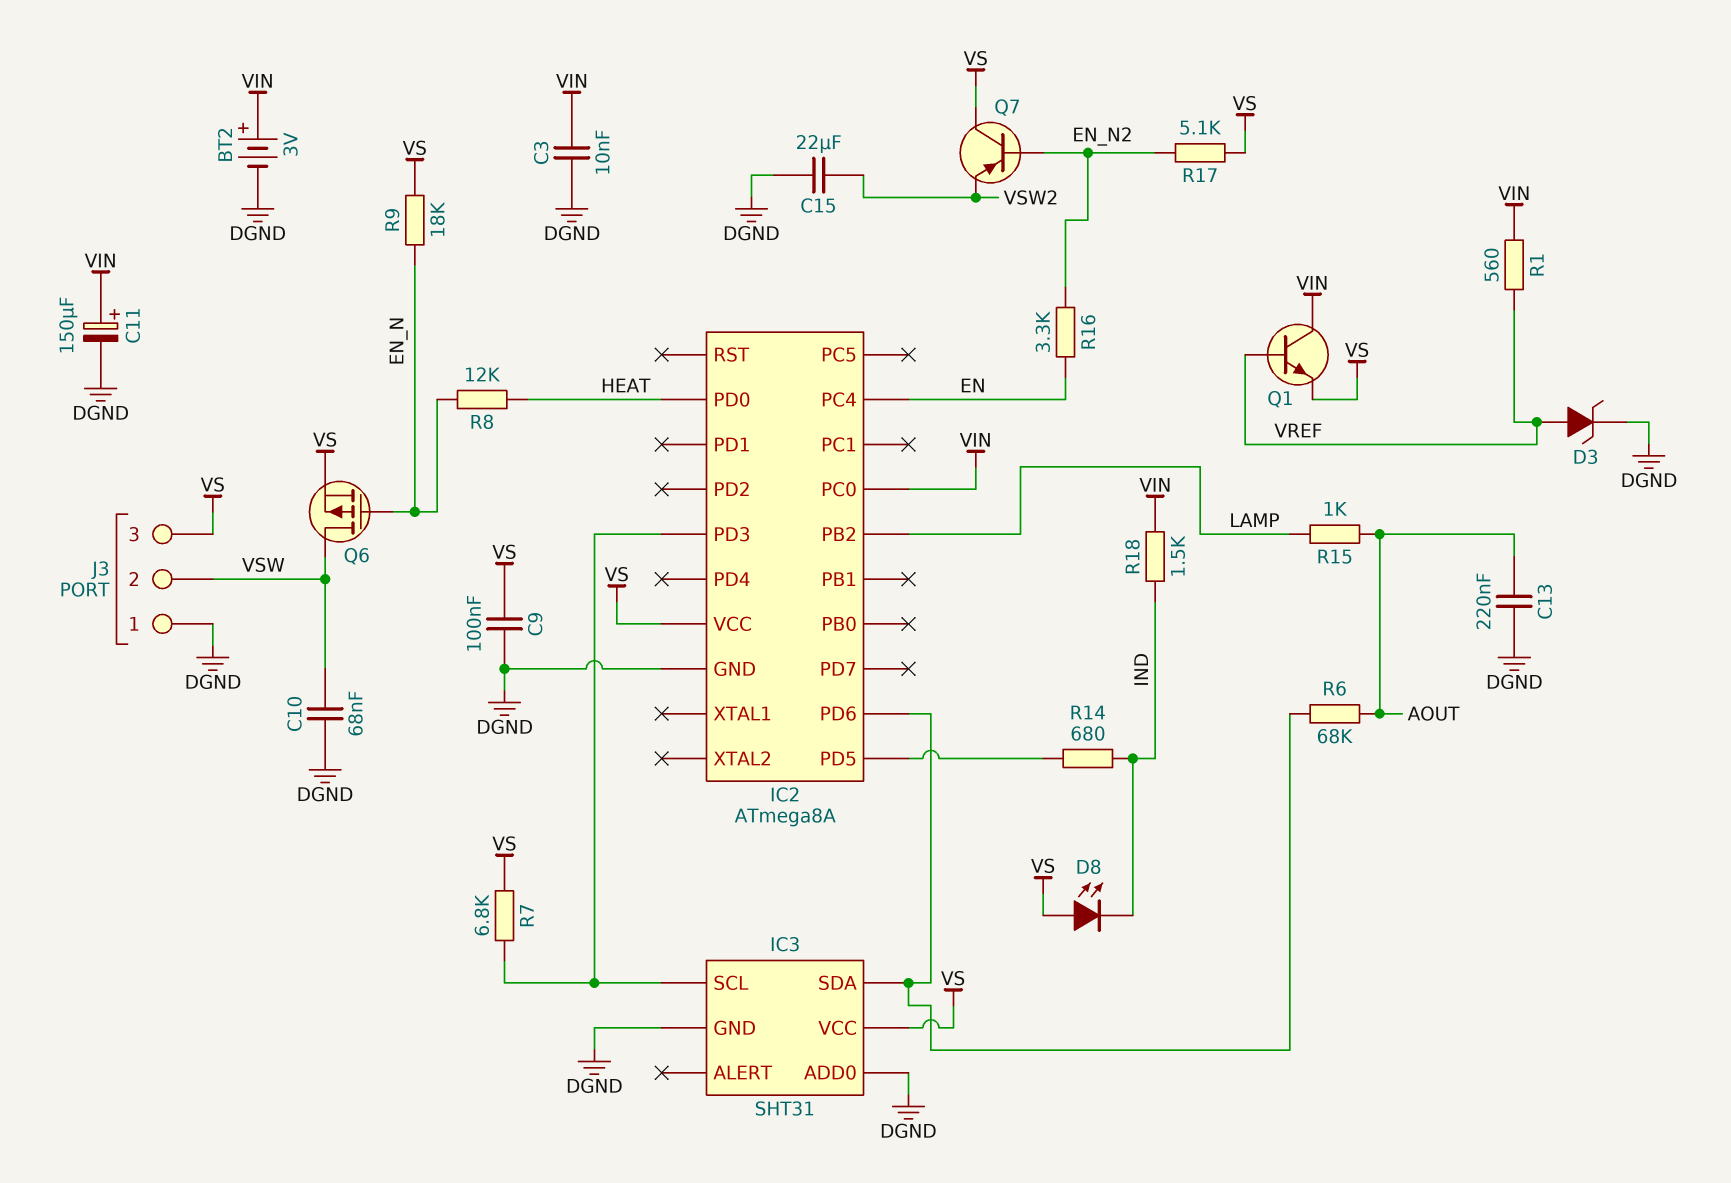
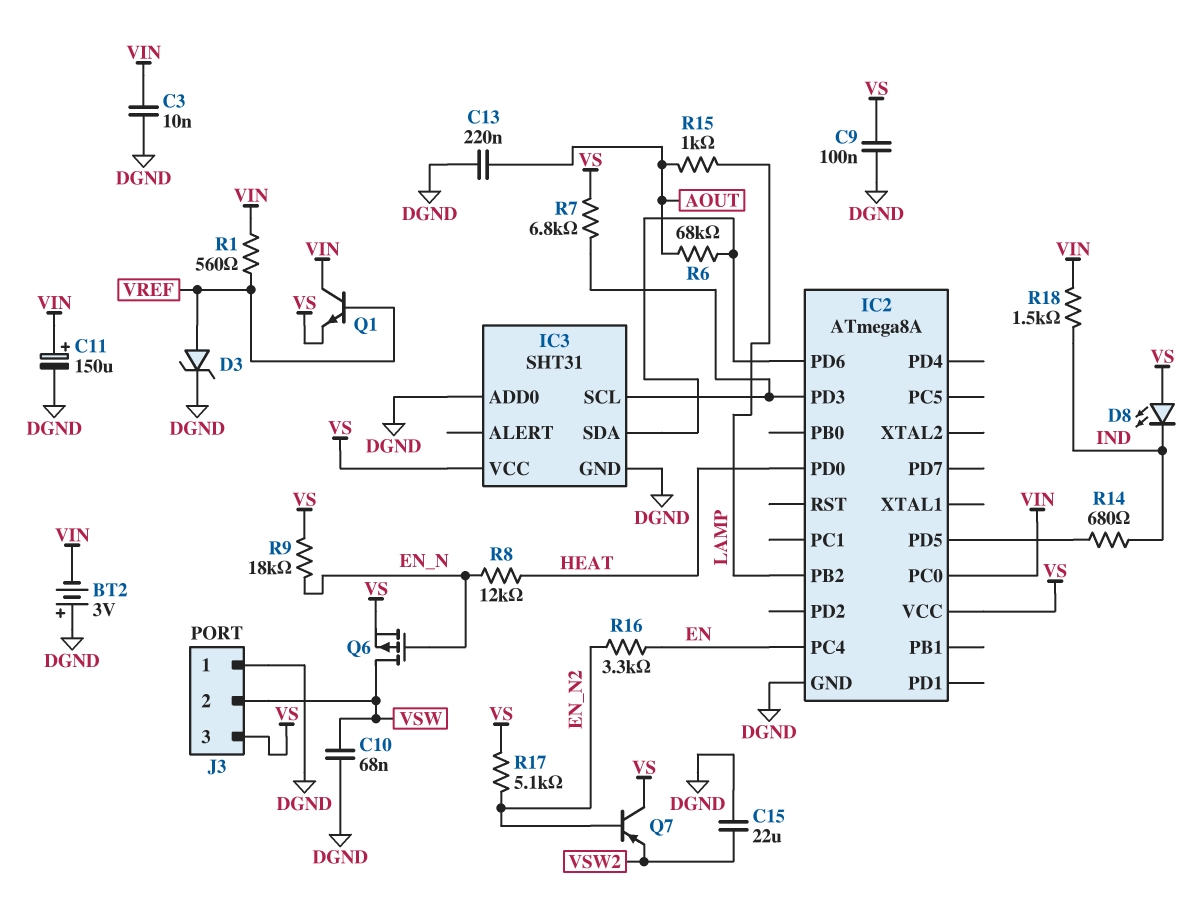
BT2: 3V (plus VIN, minus DGND) -> 3V (plus DGND, minus VIN)

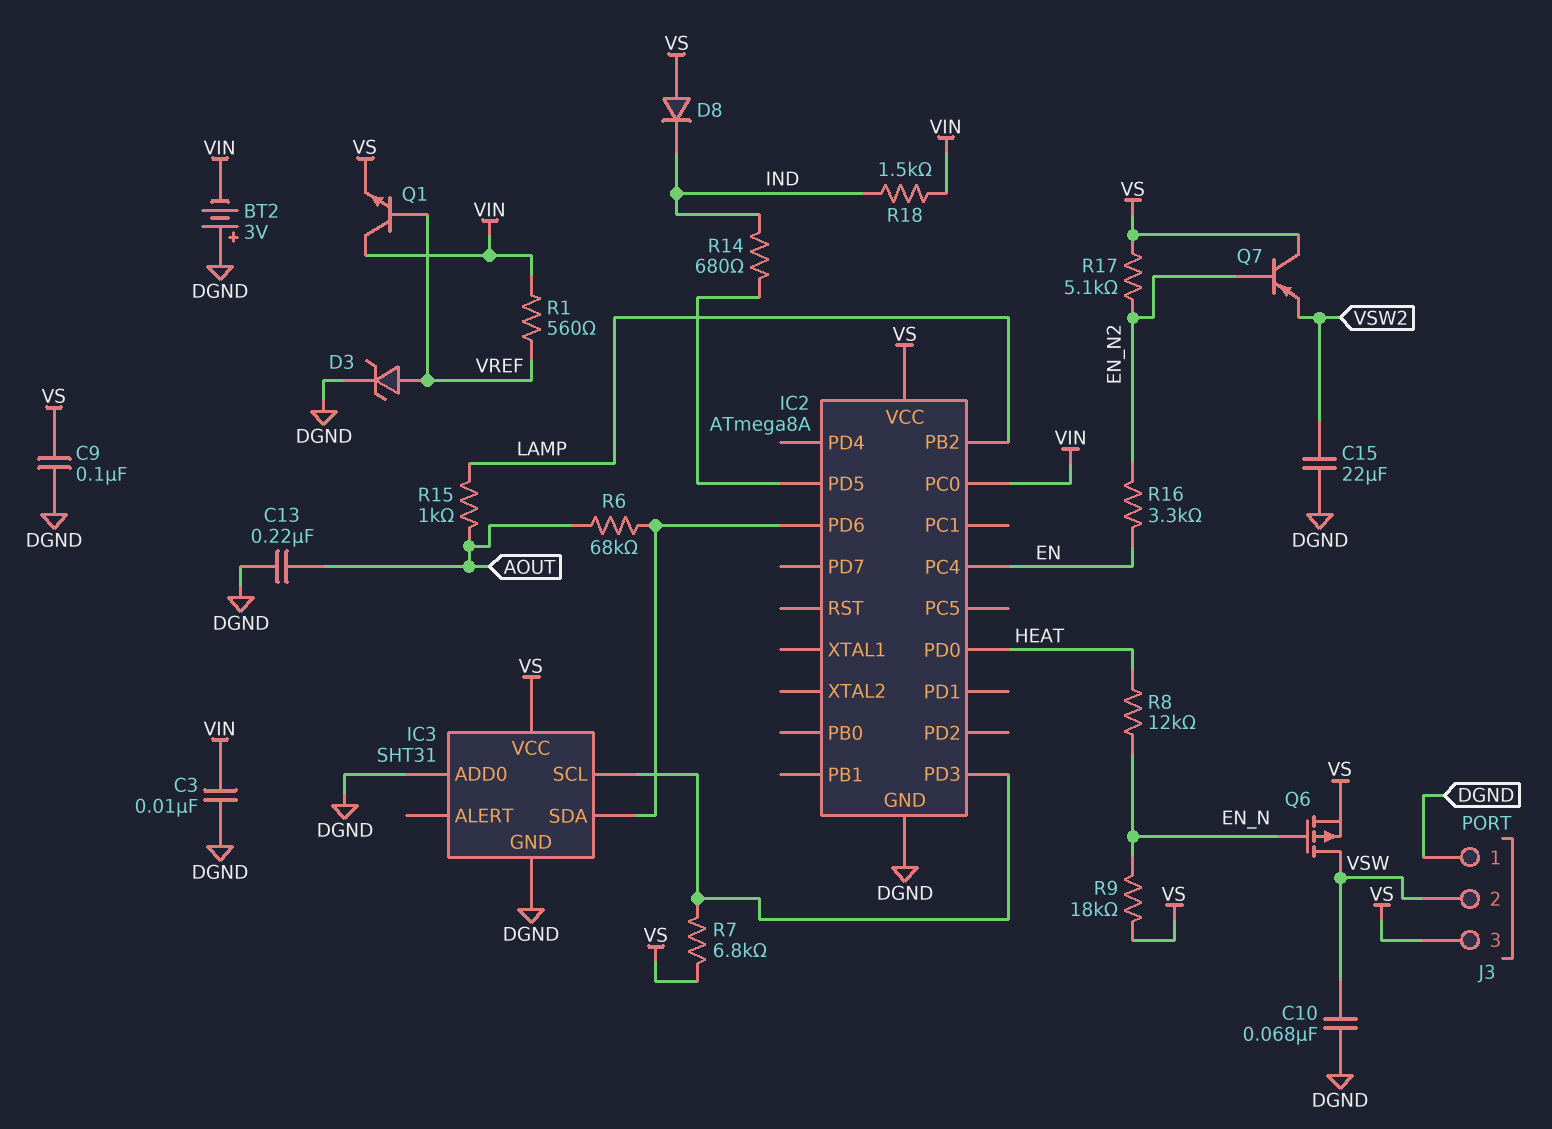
C11: 150uF (plus VIN, minus DGND) -> none
D8: LED (A VS, K IND) -> diode (A VS, K IND)

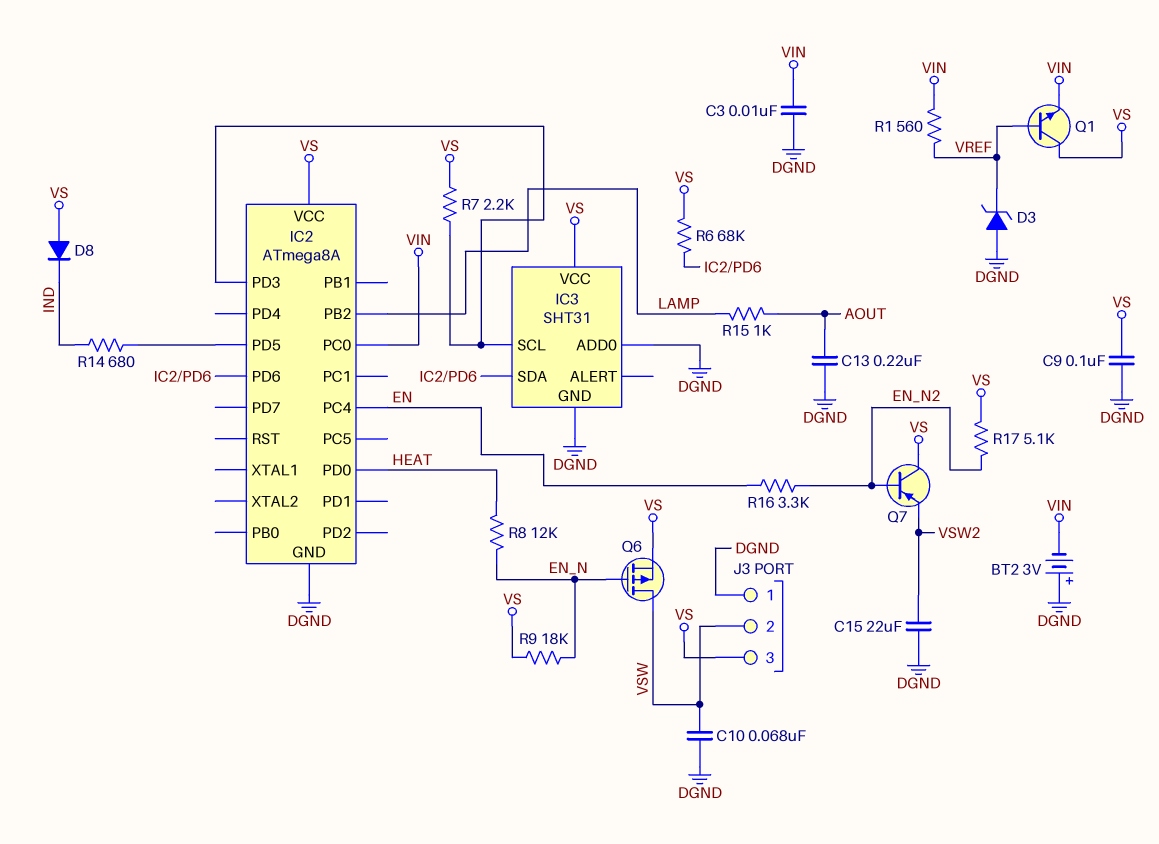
D3: zener (A VREF, K DGND) -> zener (A DGND, K VREF)
Q1: NPN (B VREF, C VIN, E VS) -> NPN (B VREF, C VS, E VIN)
R6: 68k (AOUT, IC2/PD6) -> 68k (IC2/PD6, VS)
R7: 6.8k (IC2/PD3, VS) -> 2.2k (IC2/PD3, VS)
R18: 1.5k (IND, VIN) -> none

